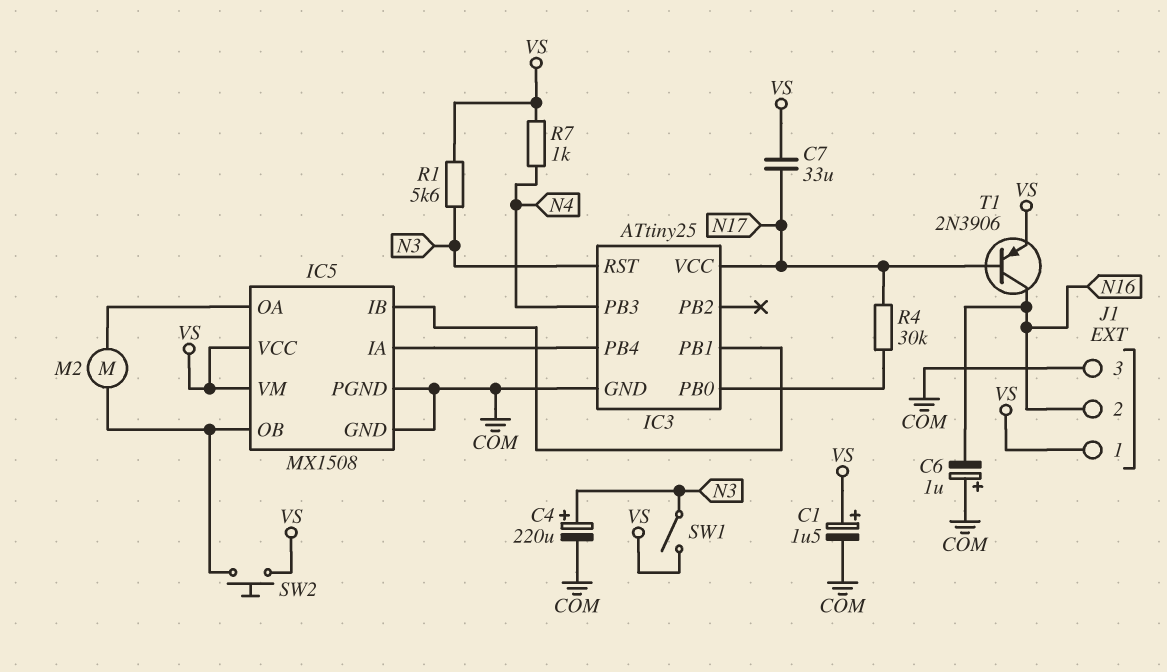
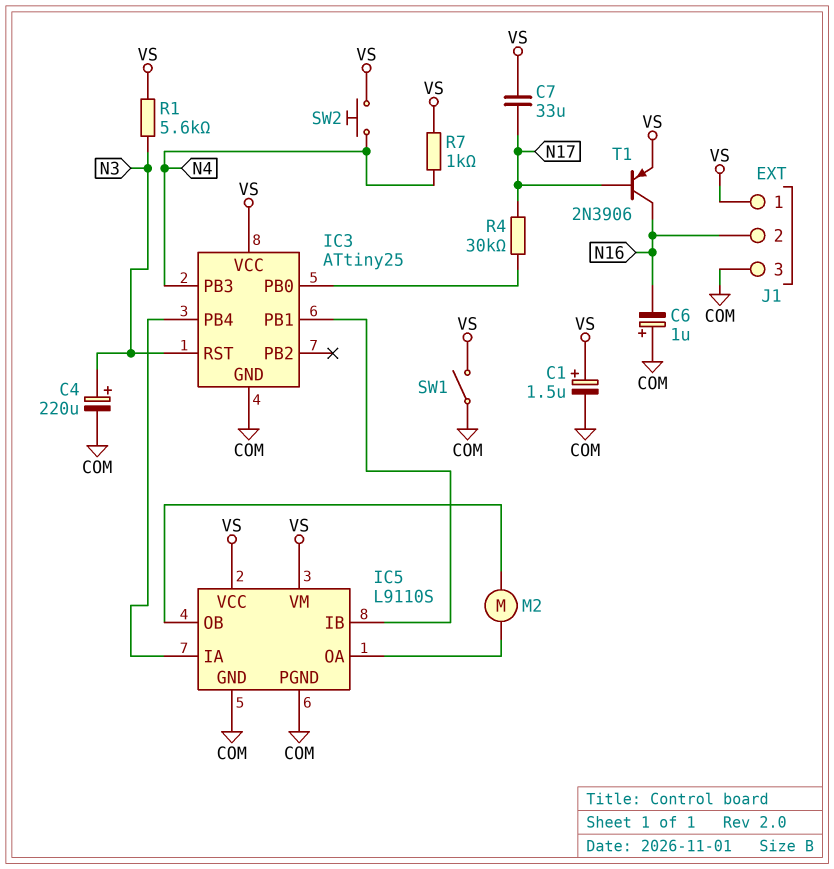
IC3 pin VCC: N17 -> VS
IC5: MX1508 -> L9110S
SW1: switch (N3, VS) -> switch (COM, VS)
SW2: button (IC5/OB, VS) -> button (N4, VS)

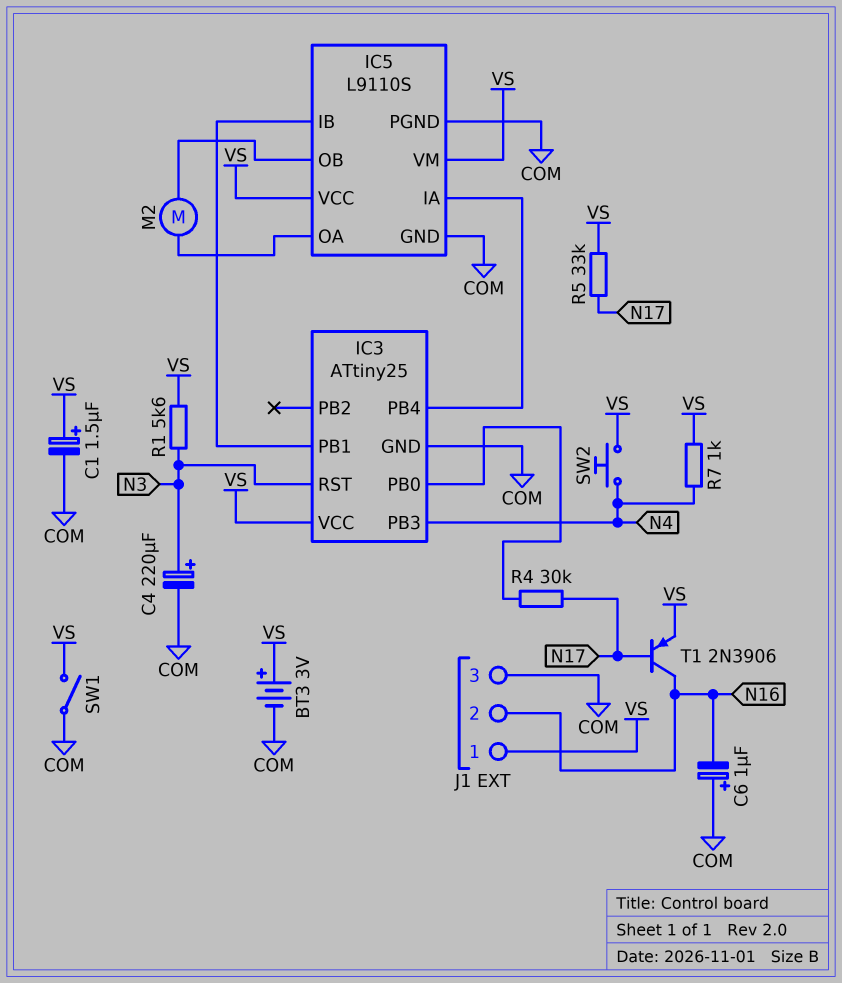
BT3: none -> 3V (plus VS, minus COM)
C7: 33uF (N17, VS) -> none
R5: none -> 33k (N17, VS)

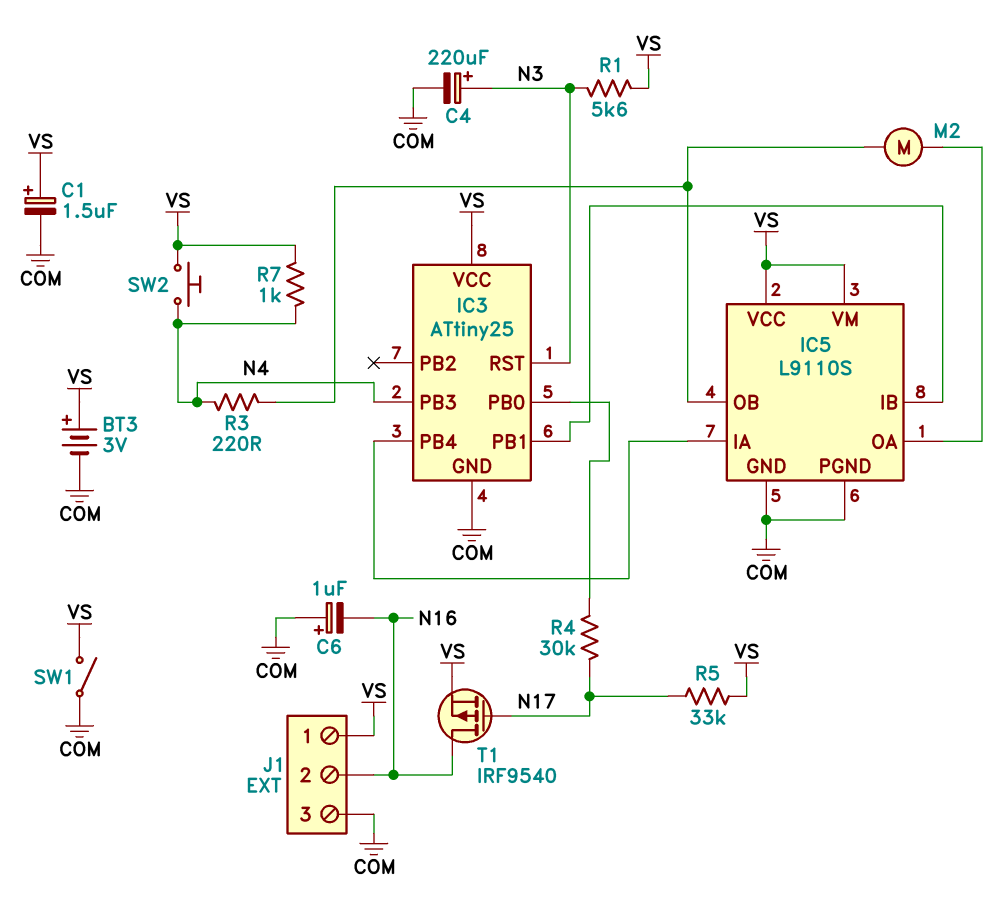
R3: none -> 220 (IC5/OB, N4)
T1: PNP 2N3906 (B N17, C N16, E VS) -> PMOS IRF9540 (G N17, D N16, S VS)

